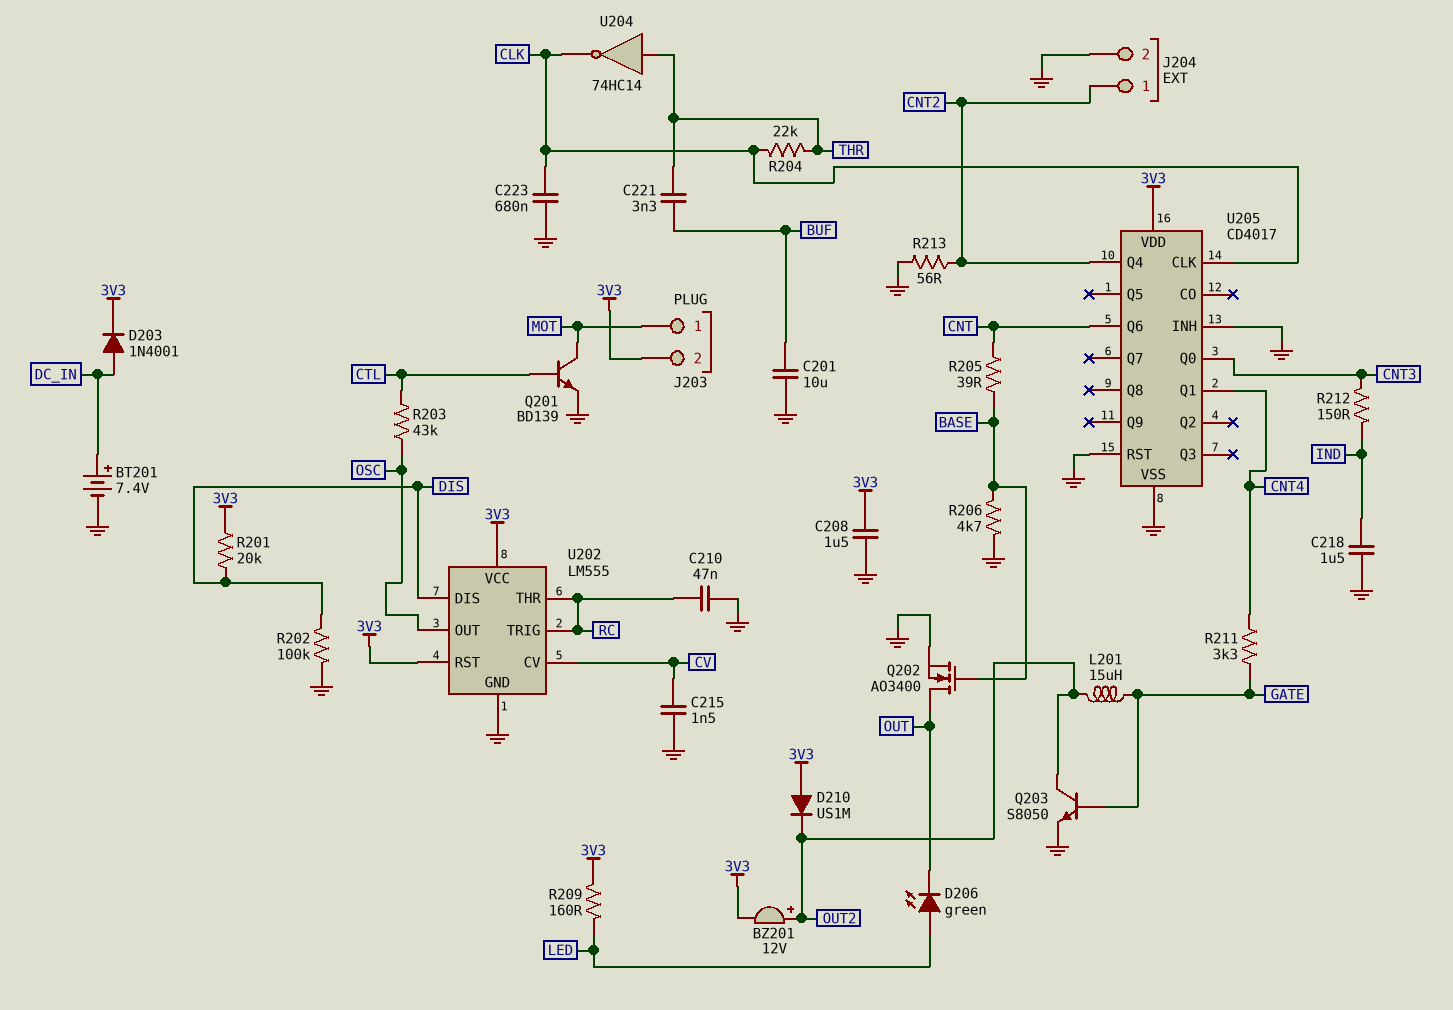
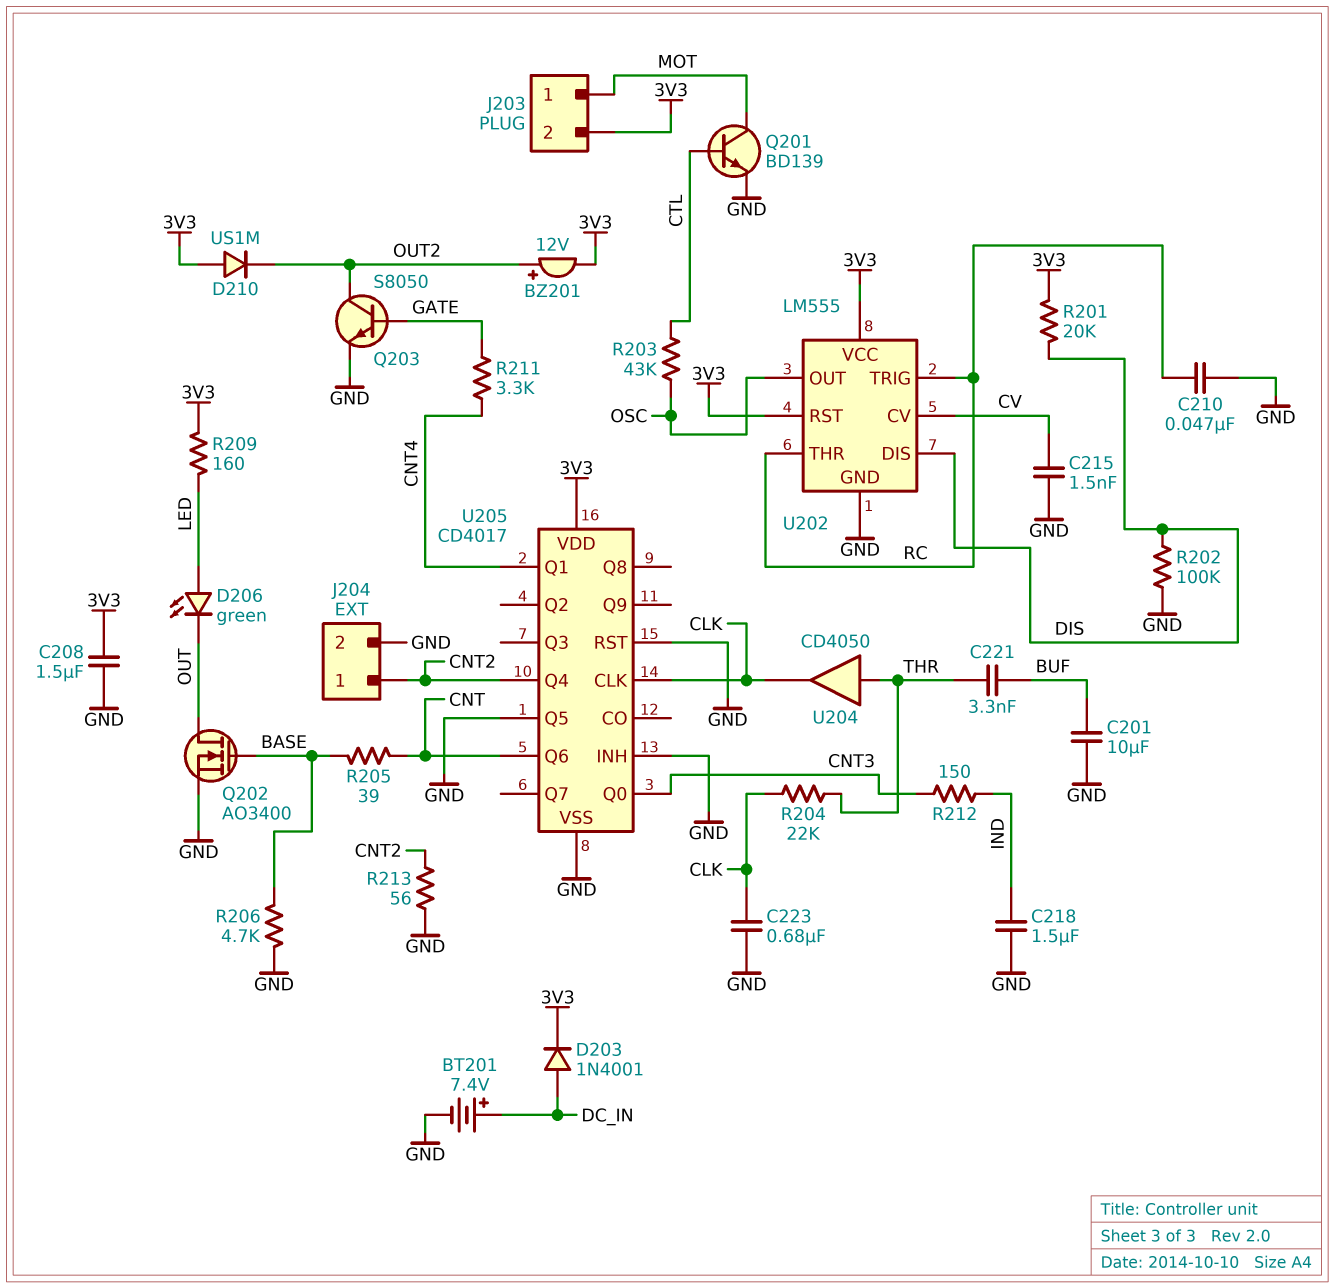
L201: 15uH (GATE, OUT2) -> none
U204: NOT 74HC14 (in THR, out CLK) -> buffer CD4050 (in THR, out CLK)
U205 pin Q5: none -> GND

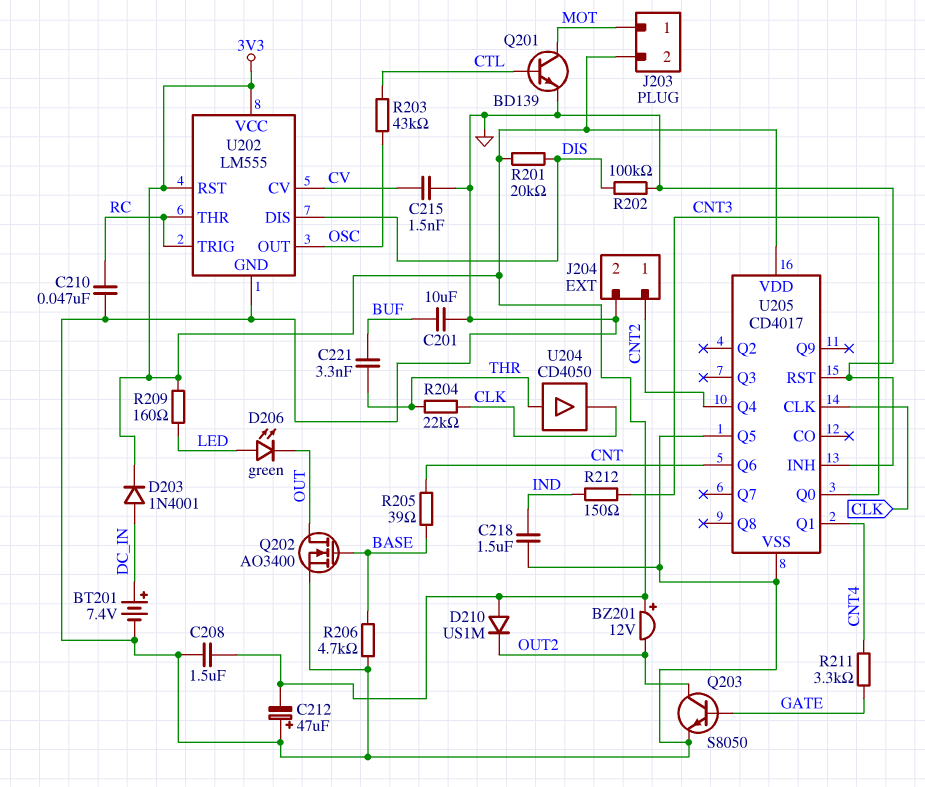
BZ201: buzzer 12V (plus OUT2, minus 3V3) -> buzzer 12V (plus 3V3, minus OUT2)
C212: none -> 47uF (plus GND, minus 3V3)
C223: 680nF (CLK, GND) -> none
R213: 56 (CNT2, GND) -> none

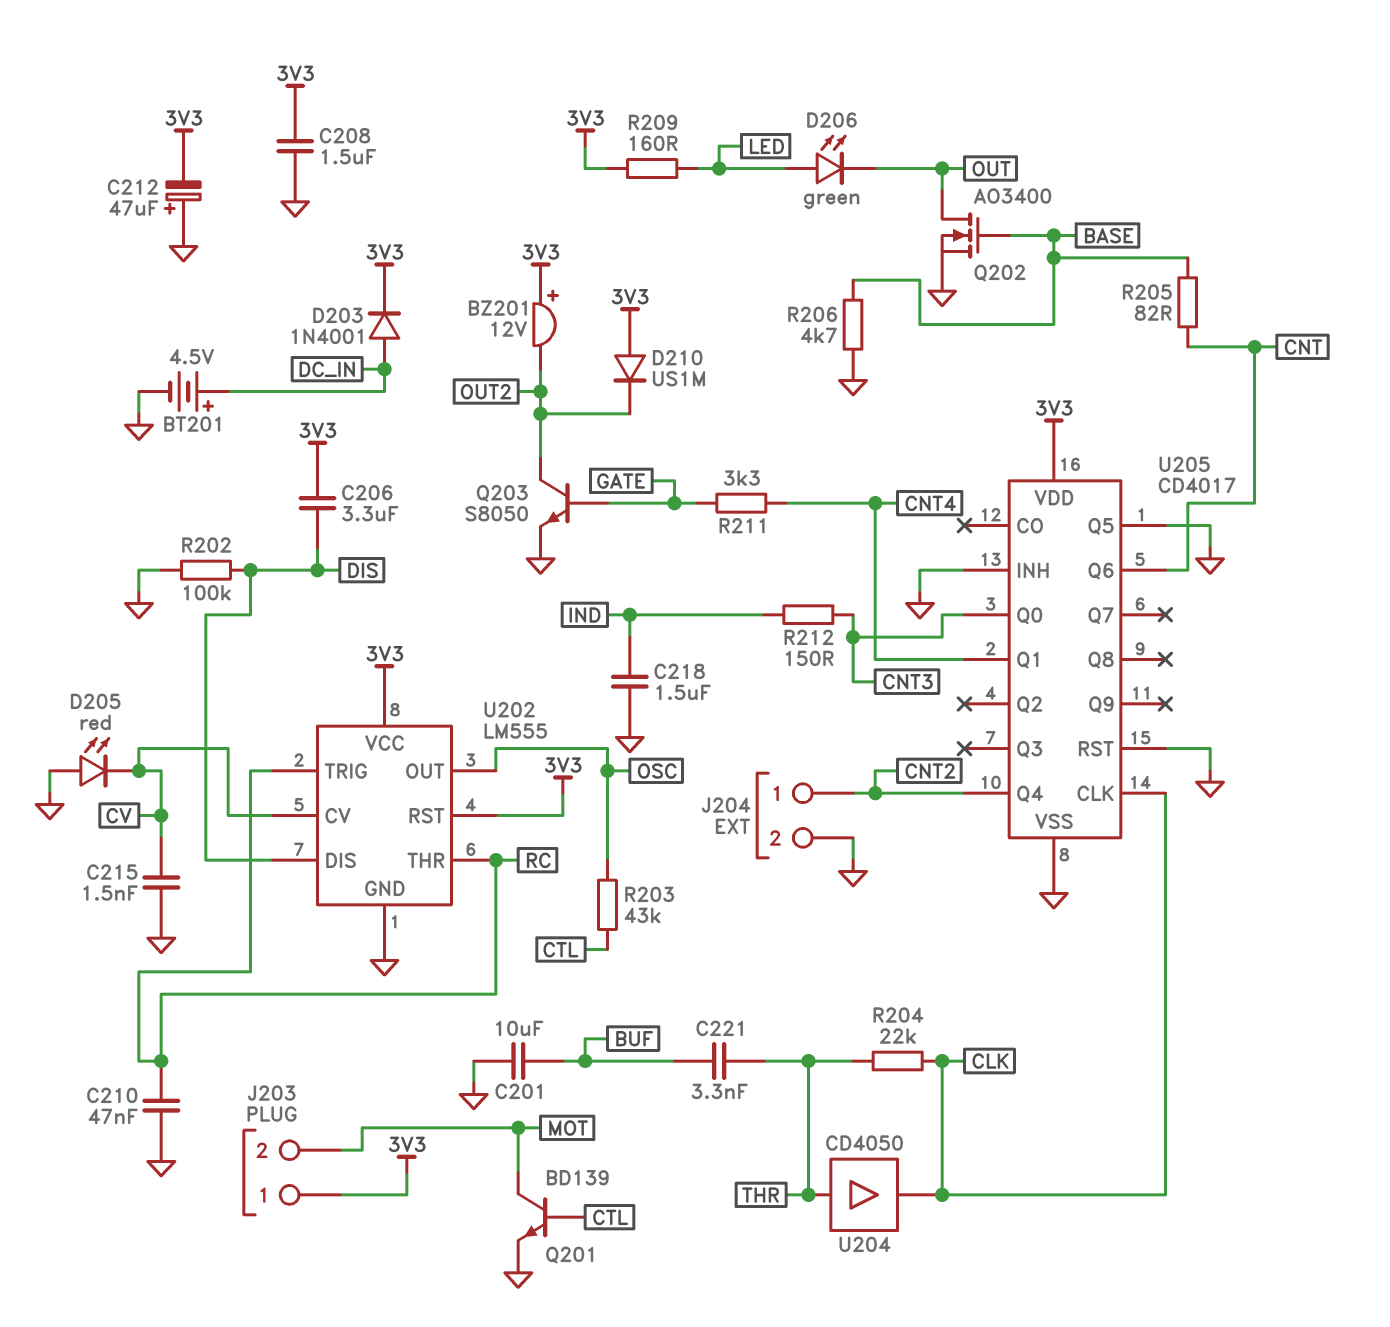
BT201: 7.4V (plus DC_IN, minus GND) -> 4.5V (plus DC_IN, minus GND)
C206: none -> 3.3uF (3V3, DIS)
D205: none -> LED red (A GND, K CV)
J203 pin 1: MOT -> 3V3
J203 pin 2: 3V3 -> MOT
R201: 20k (3V3, DIS) -> none
R205: 39 (BASE, CNT) -> 82 (BASE, CNT)

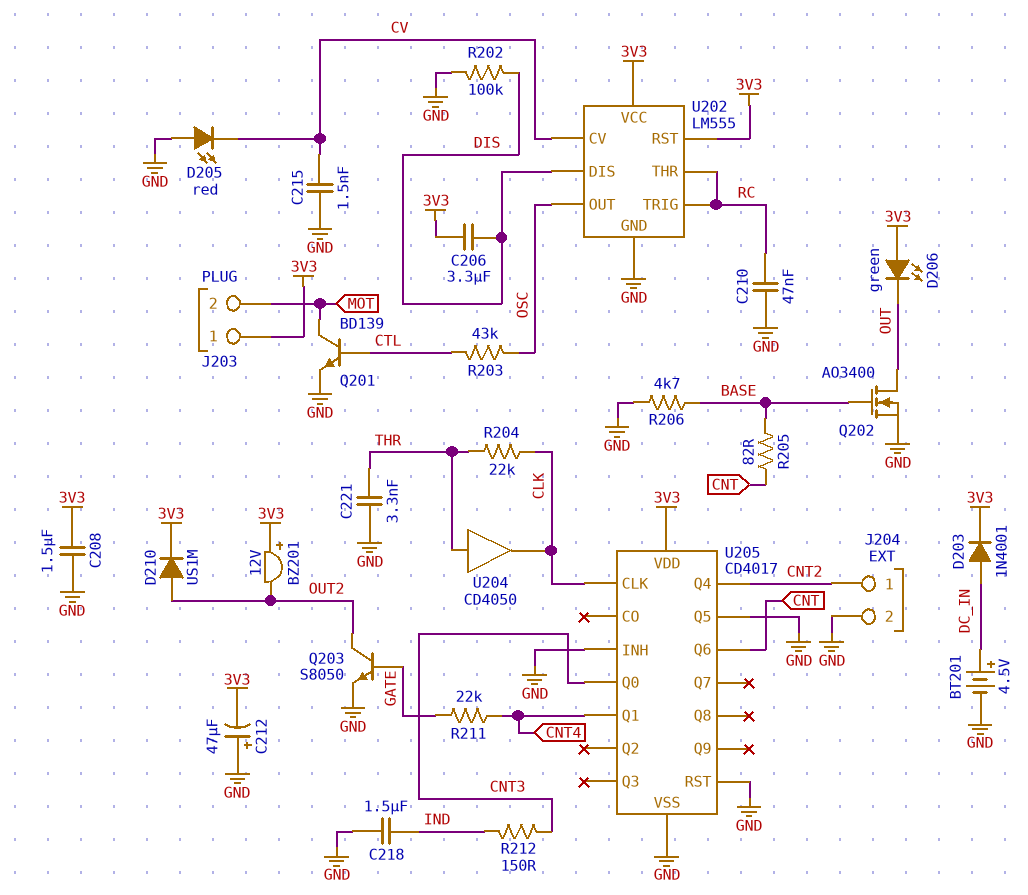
C201: 10uF (BUF, GND) -> none
C221: 3.3nF (BUF, THR) -> 3.3nF (GND, THR)
D206: LED green (A LED, K OUT) -> LED green (A 3V3, K OUT)
D210: diode US1M (A 3V3, K OUT2) -> diode US1M (A OUT2, K 3V3)
R209: 160 (3V3, LED) -> none
R211: 3.3k (CNT4, GATE) -> 22k (CNT4, GATE)

